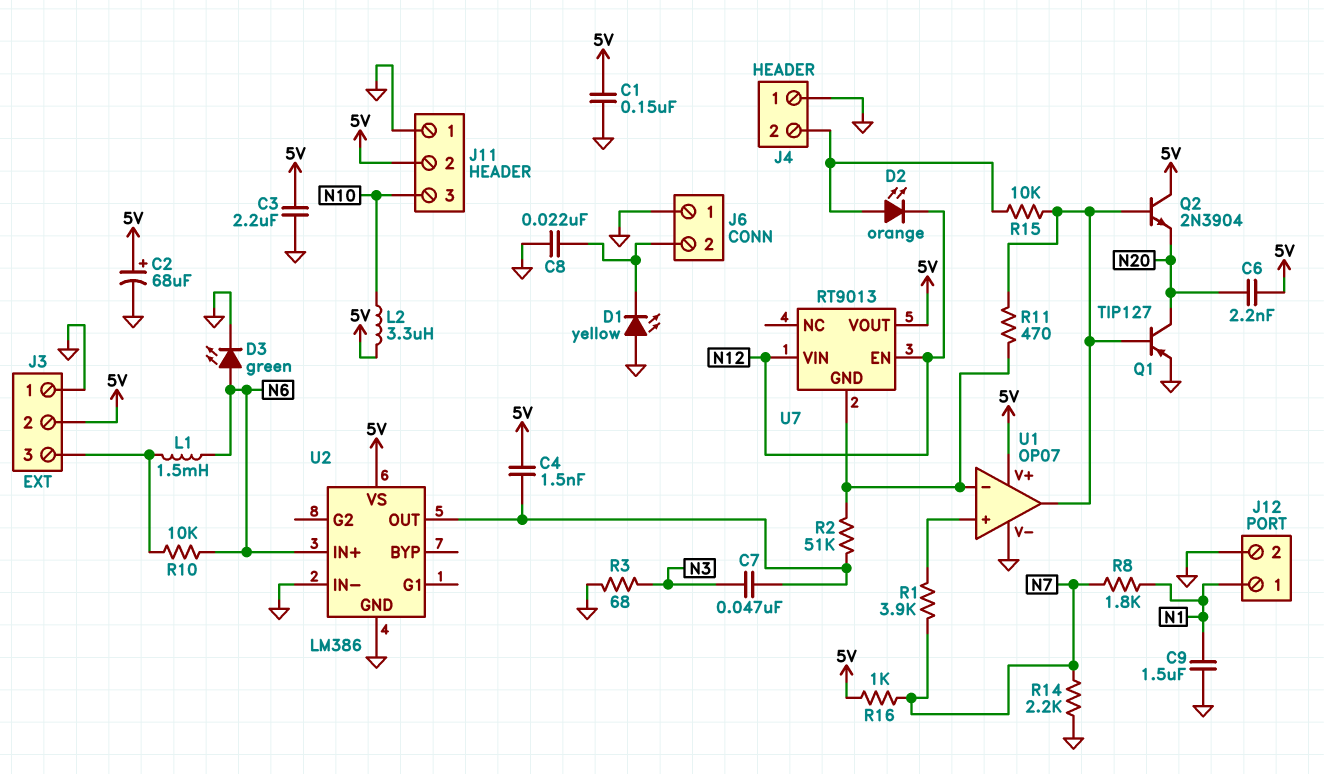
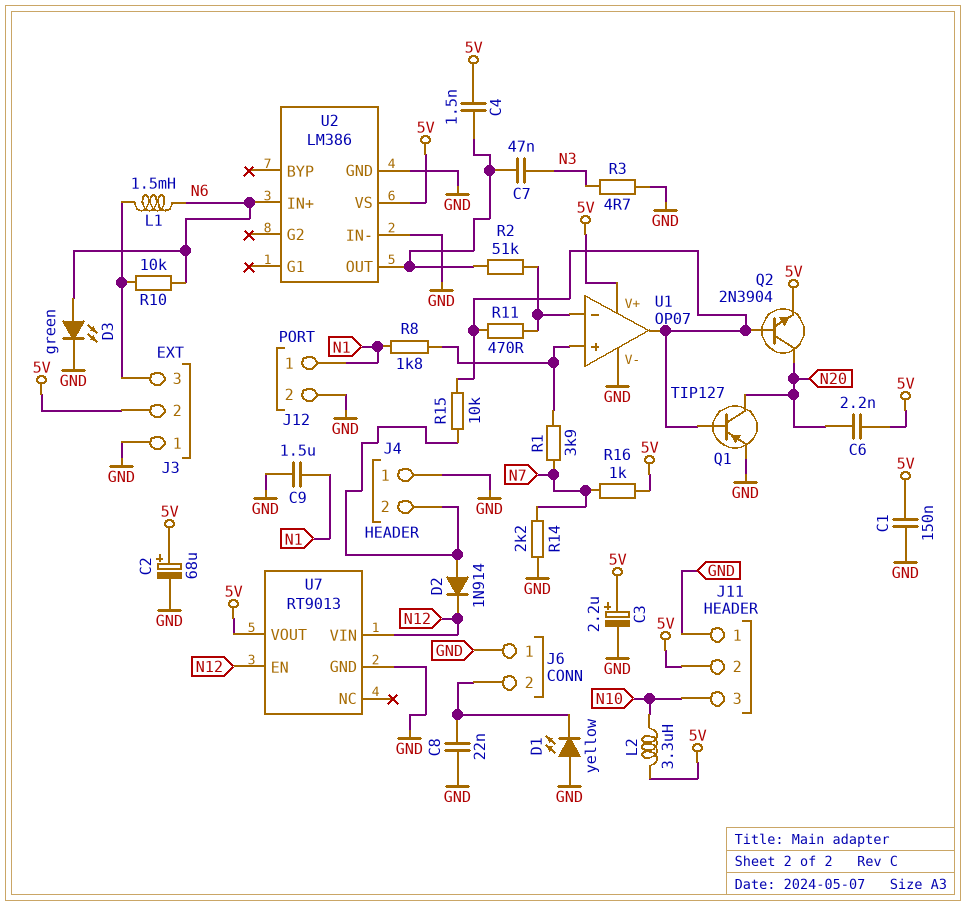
C3: 2.2uF (5V, GND) -> 2.2uF (plus 5V, minus GND)
D2: LED orange (A J4/2, K N12) -> diode 1N914 (A J4/2, K N12)
Q2: NPN 2N3904 (B U1/out, C 5V, E N20) -> NPN 2N3904 (B U1/out, C N20, E 5V)
R3: 68 (GND, N3) -> 4.7 (GND, N3)
R8: 1.8k (N1, N7) -> 1.8k (N1, U1/in+)
U7 pin GND: U1/in- -> GND

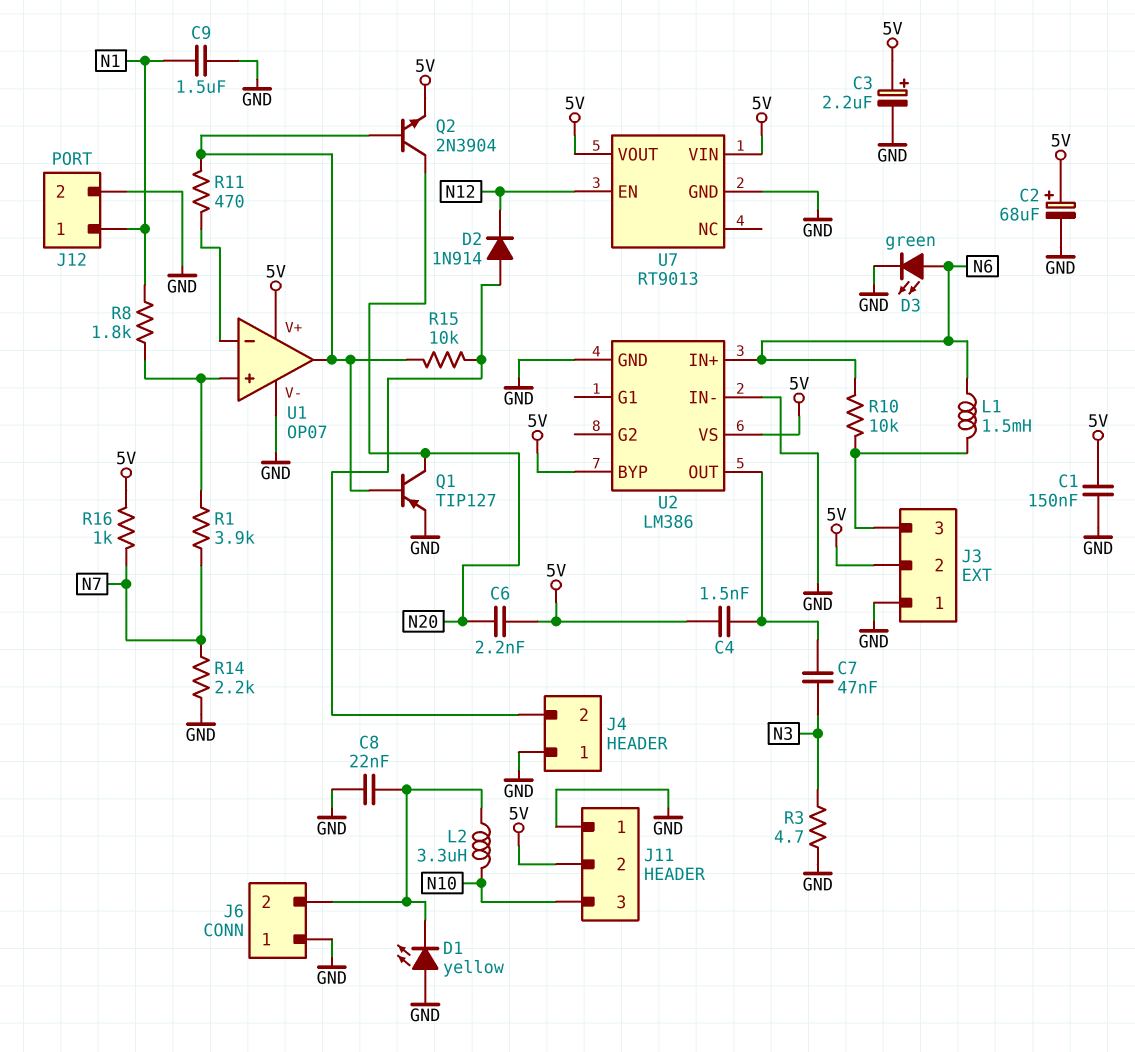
L2: 3.3uH (5V, N10) -> 3.3uH (J6/2, N10)
R2: 51k (U1/in-, U2/OUT) -> none
U2 pin BYP: none -> 5V
U7 pin VIN: N12 -> 5V

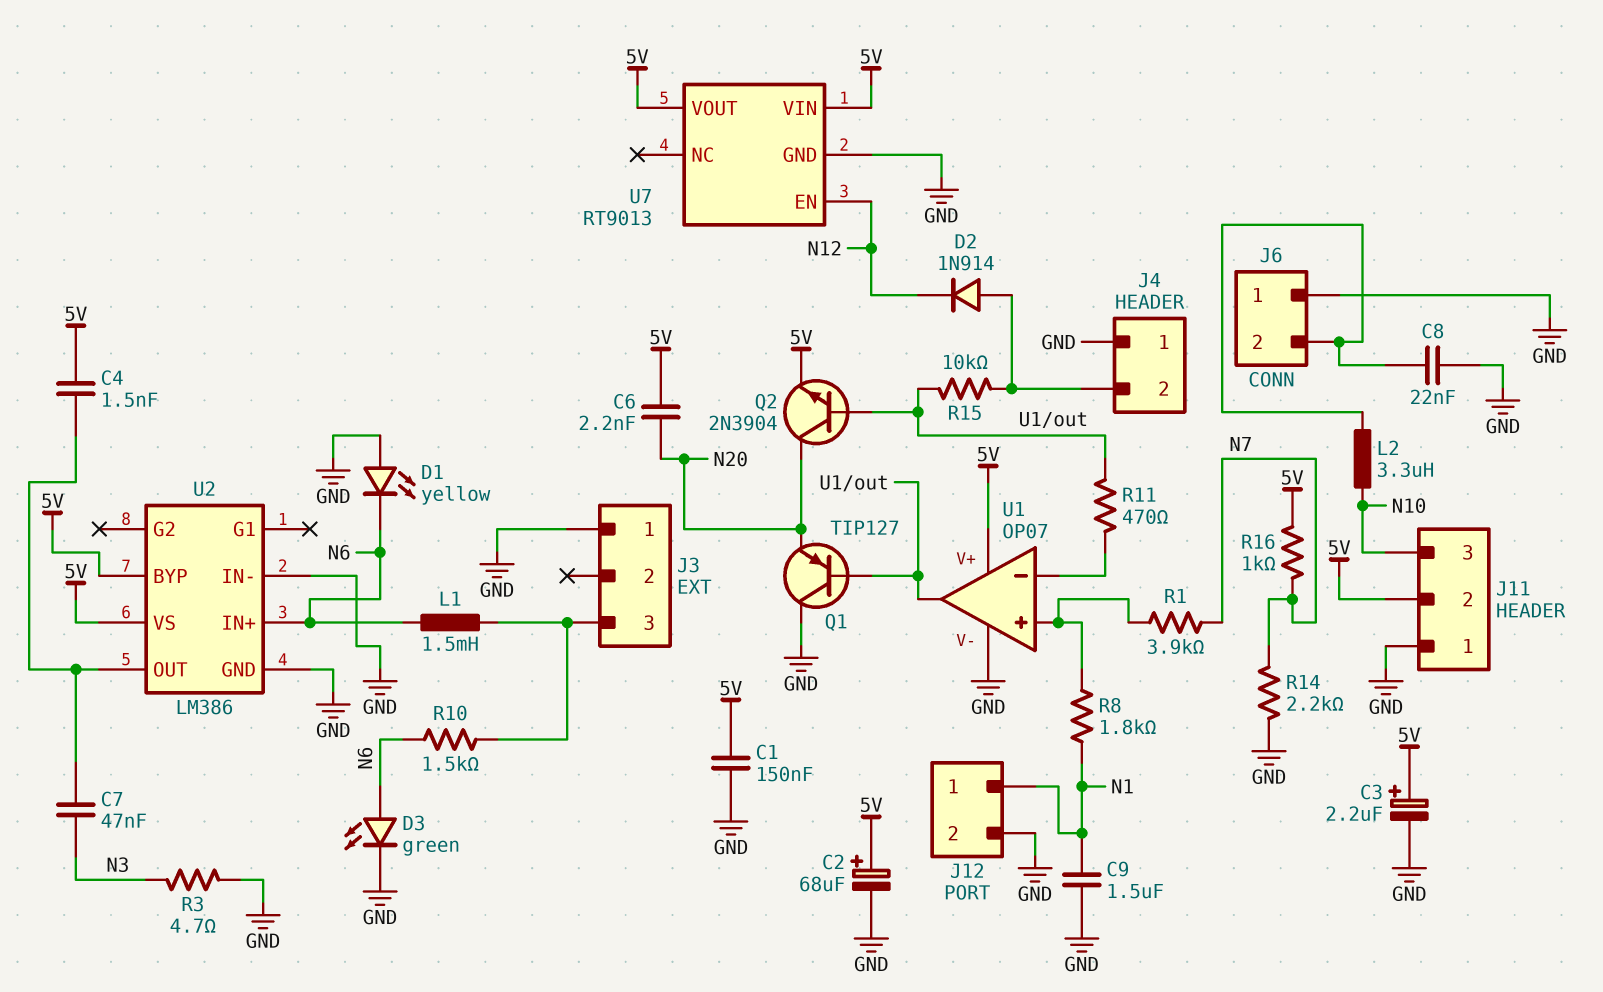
D1: LED yellow (A GND, K J6/2) -> LED yellow (A GND, K N6)
J3 pin 2: 5V -> none
Q1: PNP TIP127 (B U1/out, C N20, E GND) -> PNP TIP127 (B U1/out, C GND, E N20)
R10: 10k (J3/3, N6) -> 1.5k (J3/3, N6)

